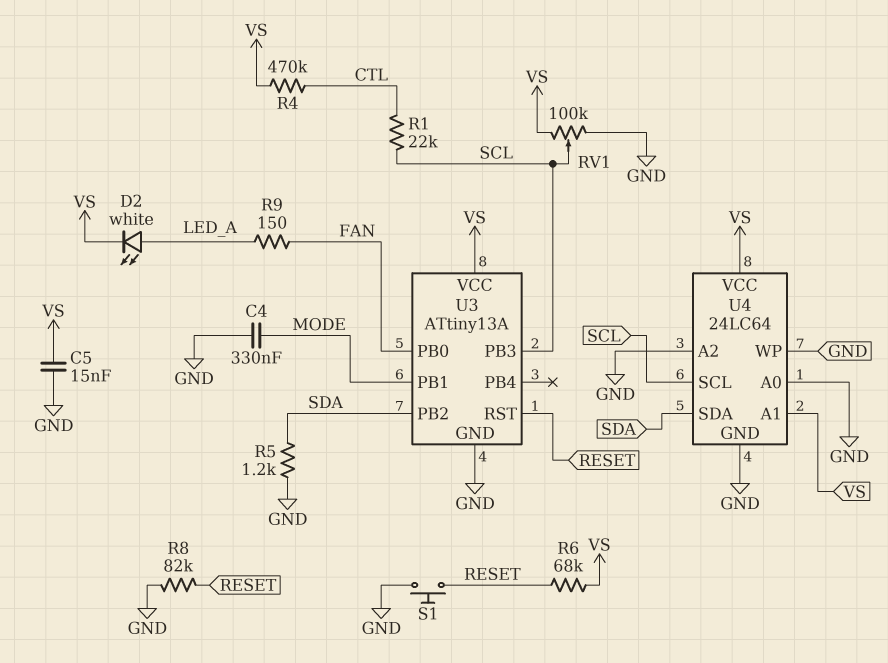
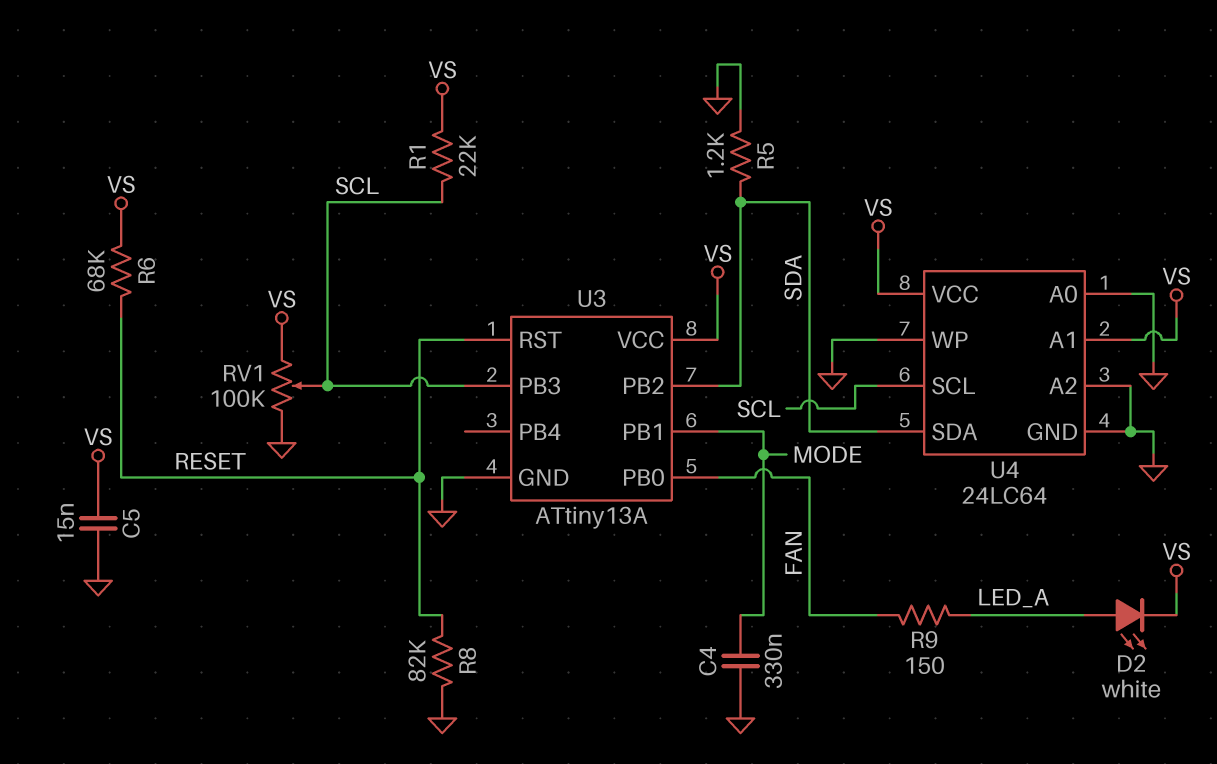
R1: 22k (CTL, SCL) -> 22k (SCL, VS)
R4: 470k (CTL, VS) -> none
S1: button (GND, RESET) -> none

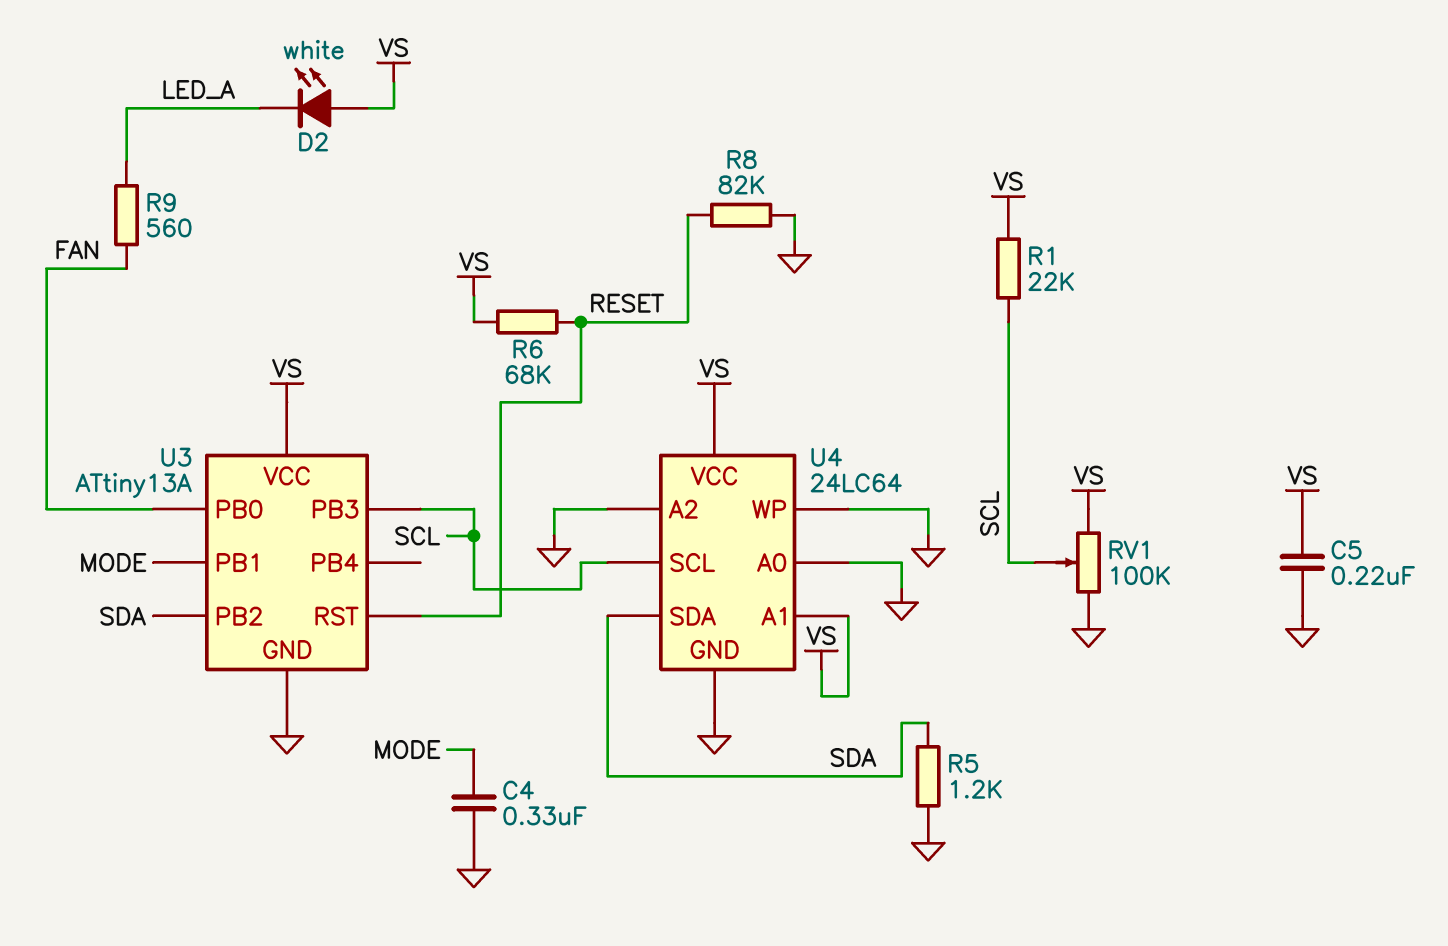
C5: 15nF (GND, VS) -> 220nF (GND, VS)
D2: LED white (A LED_A, K VS) -> LED white (A VS, K LED_A)
R9: 150 (FAN, LED_A) -> 560 (FAN, LED_A)

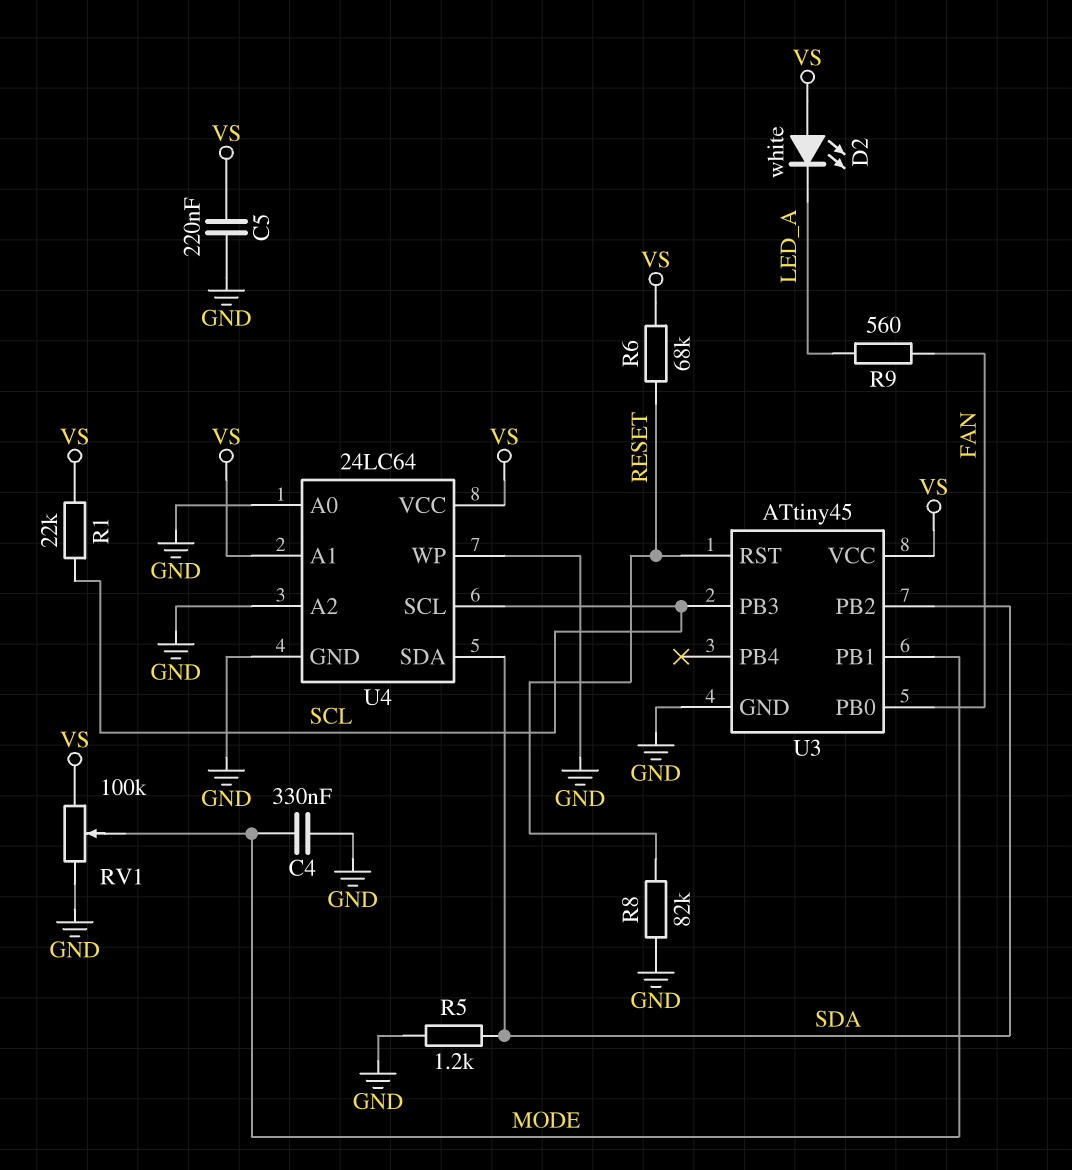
RV1: 100k (GND, VS, wiper SCL) -> 100k (GND, VS, wiper MODE)
U3: ATtiny13A -> ATtiny45

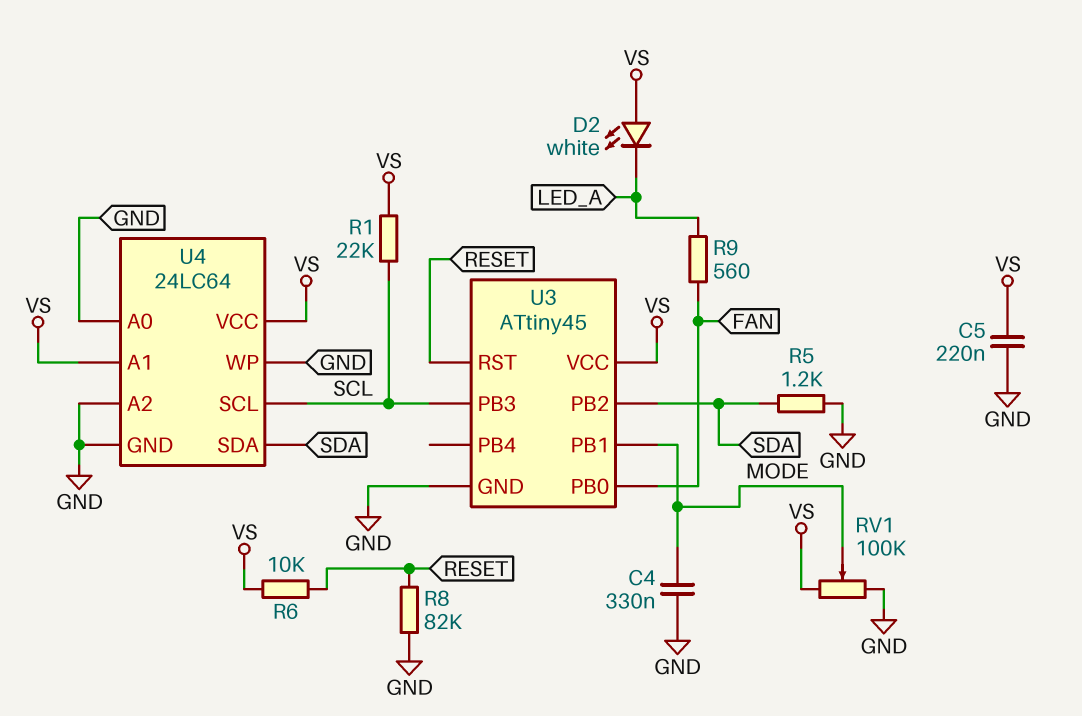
R6: 68k (RESET, VS) -> 10k (RESET, VS)

